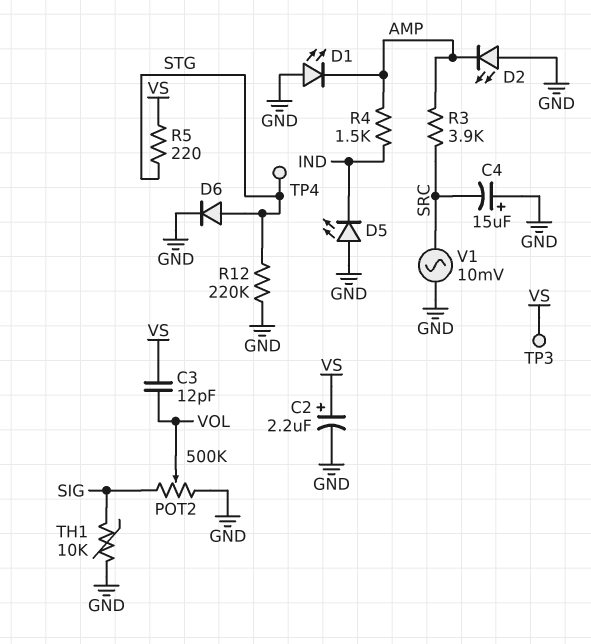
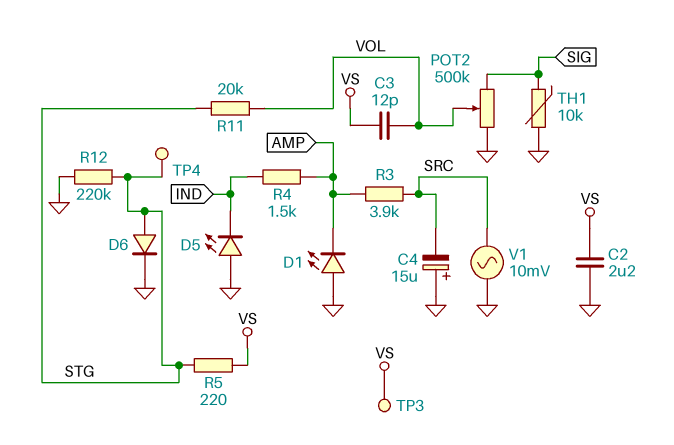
C2: 2.2uF (plus VS, minus GND) -> 2.2uF (GND, VS)
D2: LED (A GND, K AMP) -> none
R11: none -> 20k (STG, VOL)

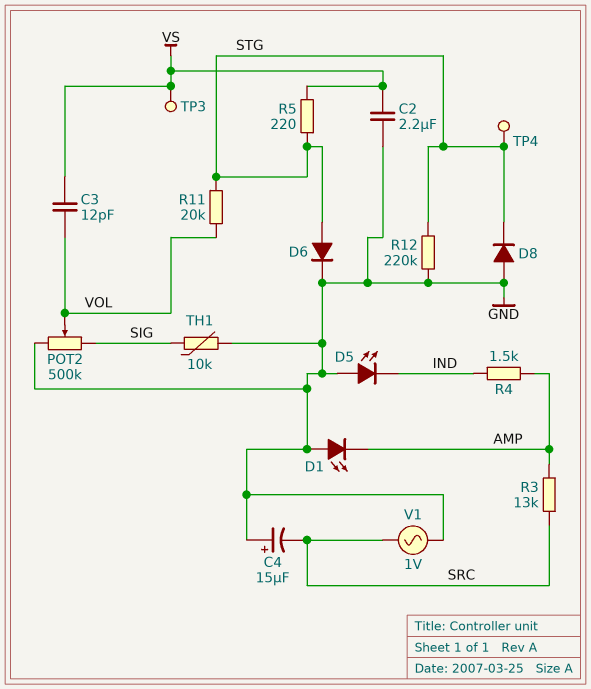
D8: none -> diode (A GND, K STG)
R3: 3.9k (AMP, SRC) -> 13k (AMP, SRC)
V1: AC 10mV (GND, SRC) -> AC 1V (GND, SRC)

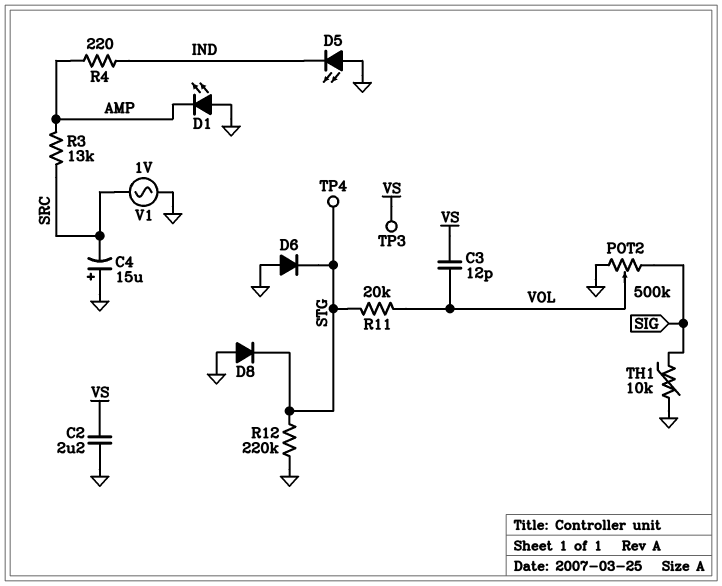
D6: diode (A STG, K GND) -> diode (A GND, K STG)
R4: 1.5k (AMP, IND) -> 220 (AMP, IND)
R5: 220 (STG, VS) -> none

